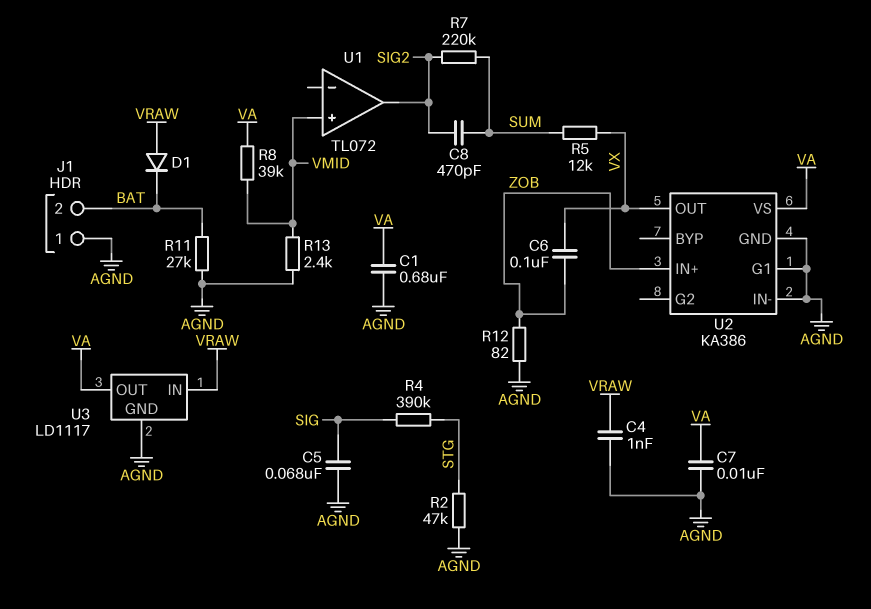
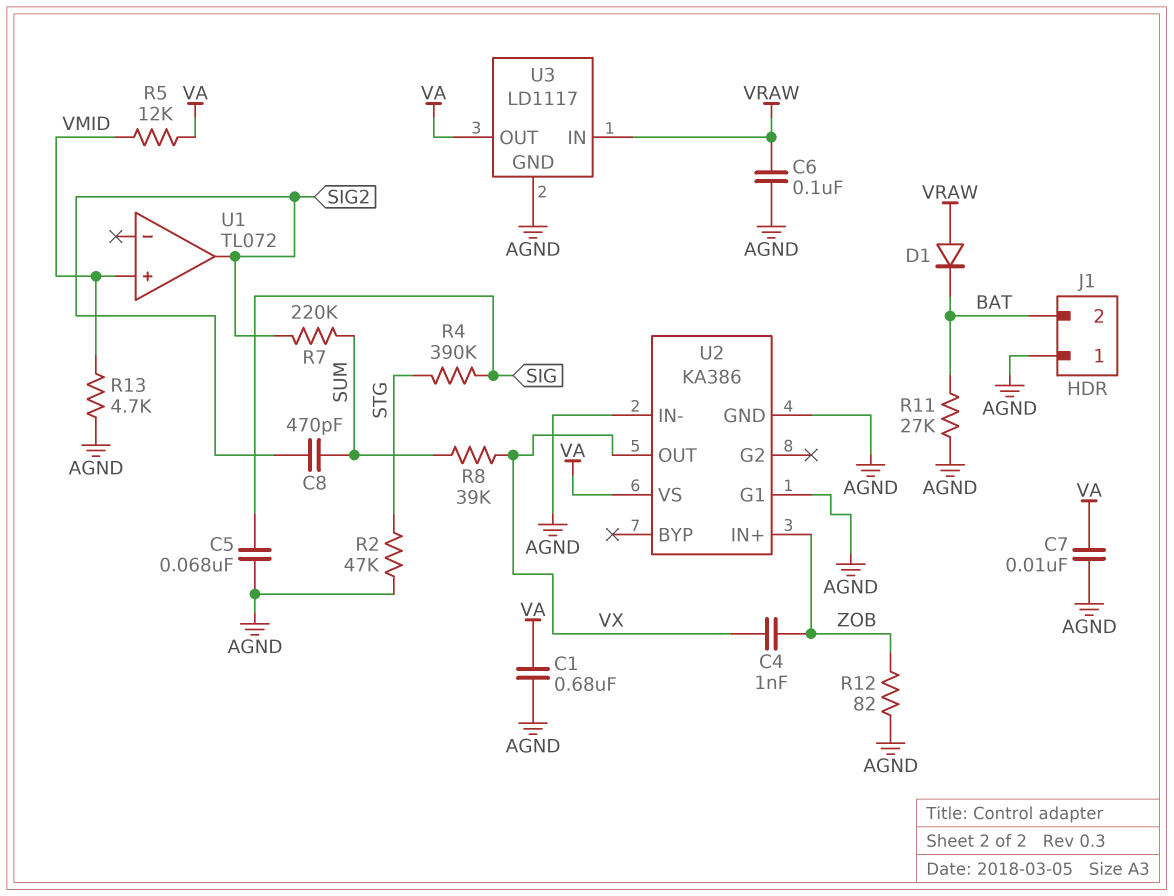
C4: 1nF (AGND, VRAW) -> 1nF (VX, ZOB)
C6: 100nF (VX, ZOB) -> 100nF (AGND, VRAW)
R5: 12k (SUM, VX) -> 12k (VA, VMID)
R8: 39k (VA, VMID) -> 39k (SUM, VX)
R13: 2.4k (AGND, VMID) -> 4.7k (AGND, VMID)

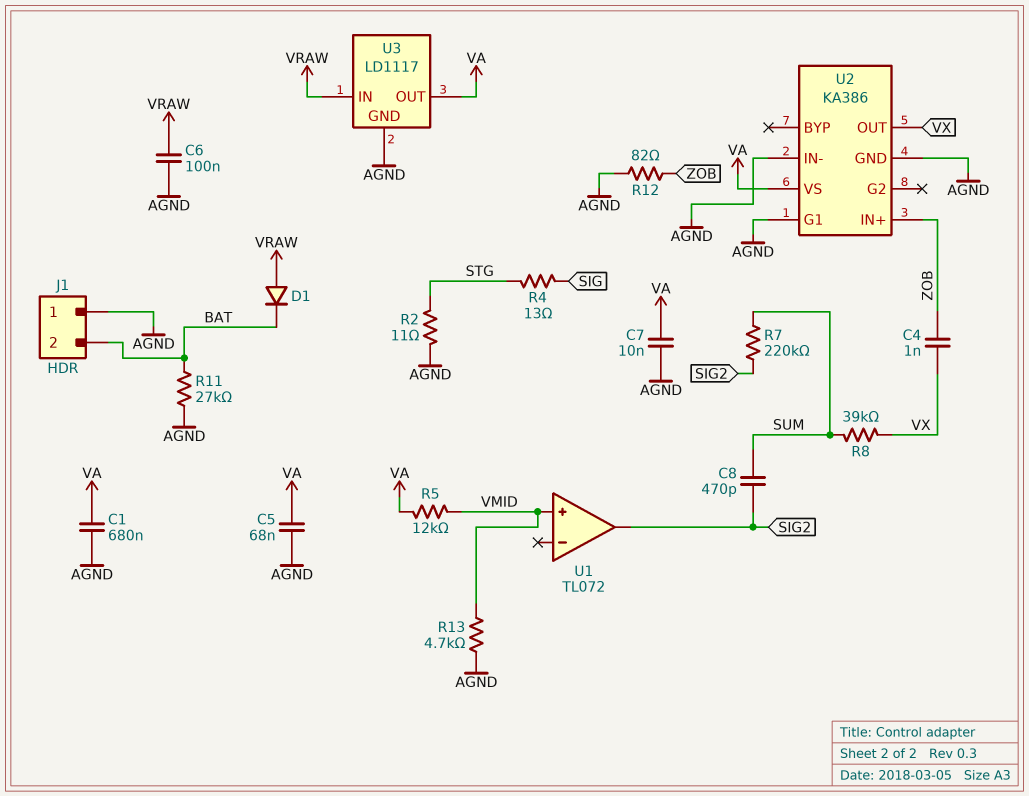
C5: 68nF (AGND, SIG) -> 68nF (AGND, VA)
R2: 47k (AGND, STG) -> 11 (AGND, STG)
R4: 390k (SIG, STG) -> 13 (SIG, STG)

